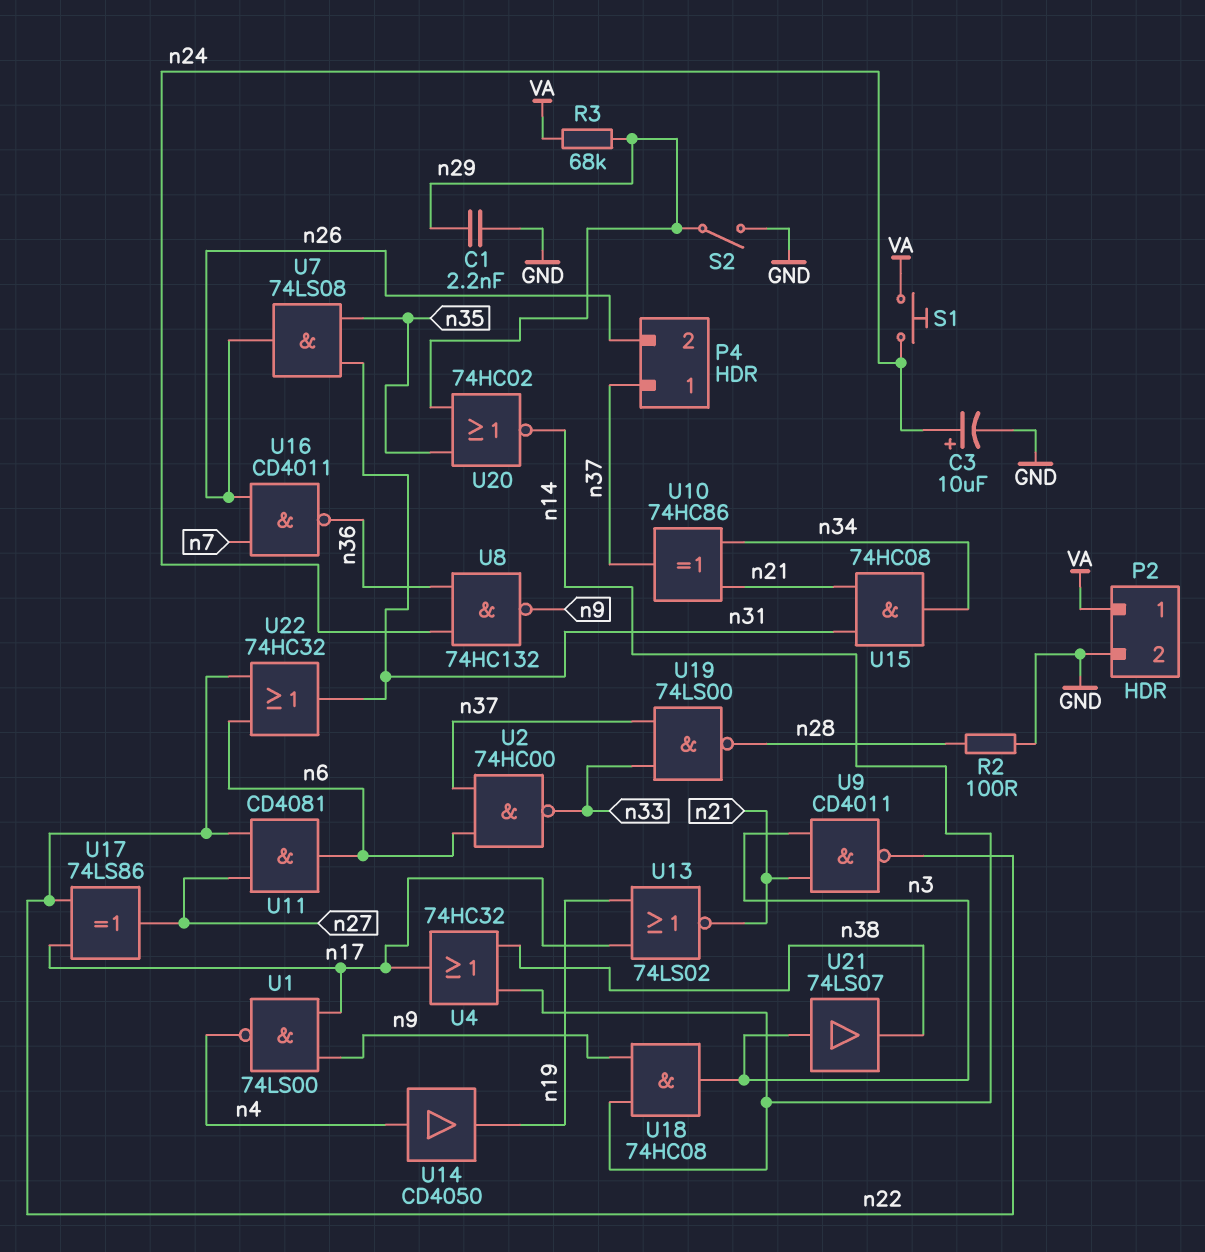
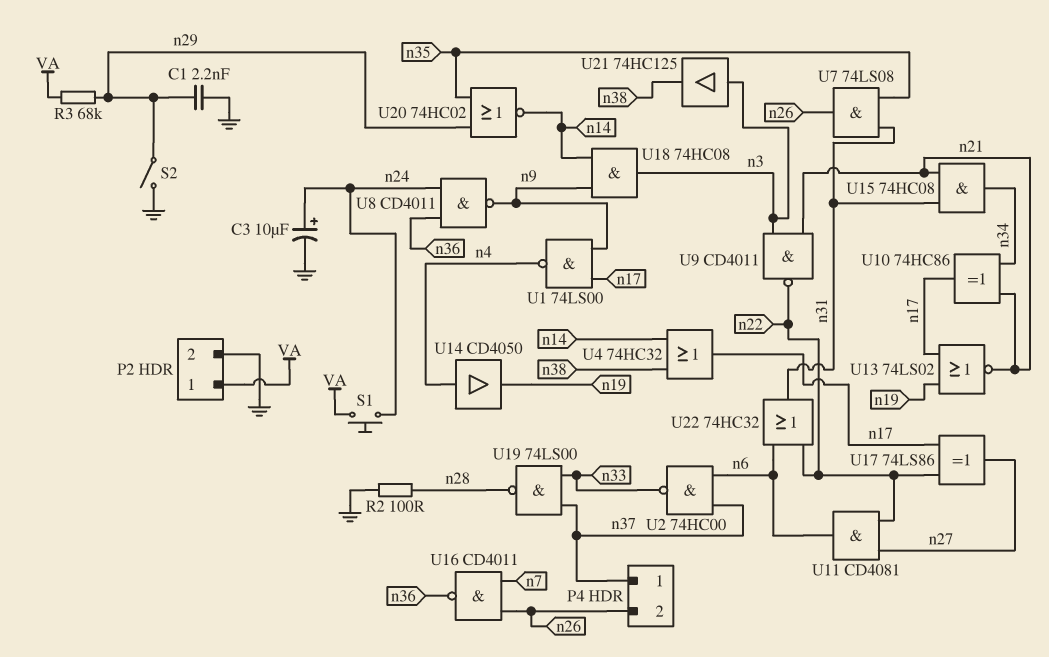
U8: NAND 74HC132 (in n24, in n36, out n9) -> NAND CD4011 (in n24, in n36, out n9)
U10: XOR 74HC86 (in n21, in n34, out n37) -> XOR 74HC86 (in n21, in n34, out n17)
U21: buffer 74LS07 (in n3, out n38) -> buffer 74HC125 (in n3, out n38)

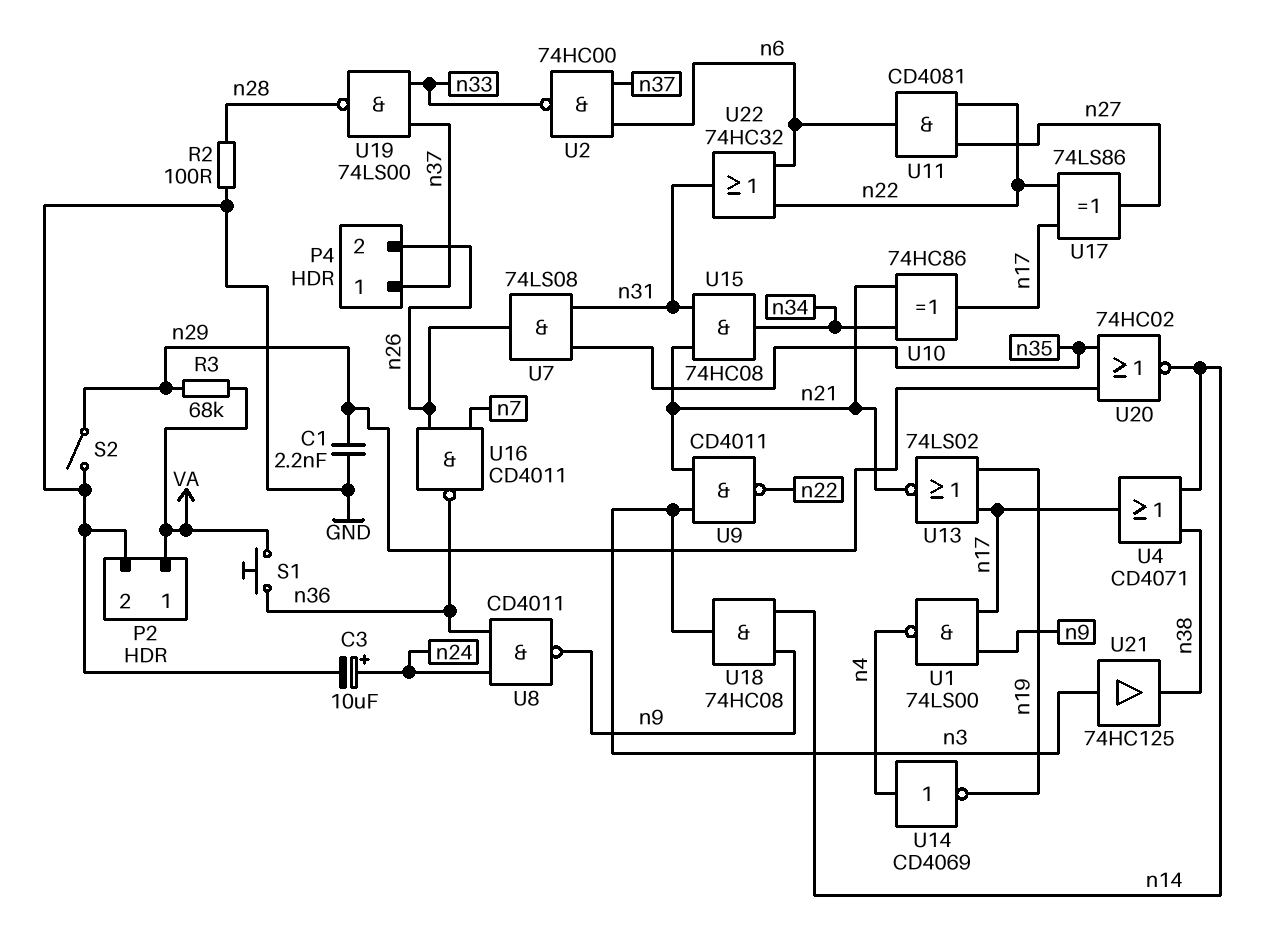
S1: button (VA, n24) -> button (VA, n36)
U4: OR 74HC32 (in n14, in n38, out n17) -> OR CD4071 (in n14, in n38, out n17)
U14: buffer CD4050 (in n4, out n19) -> NOT CD4069 (in n4, out n19)

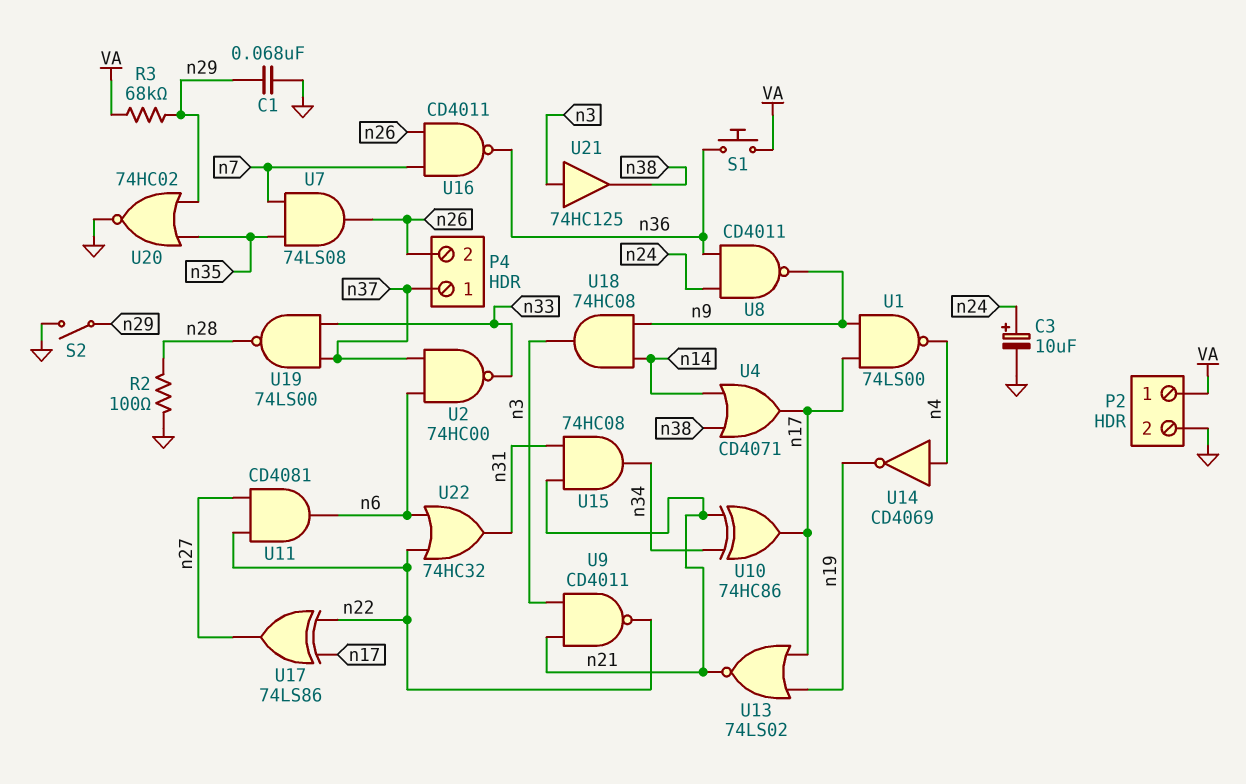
C1: 2.2nF (GND, n29) -> 68nF (GND, n29)
U7: AND 74LS08 (in n31, in n35, out n26) -> AND 74LS08 (in n7, in n35, out n26)
U20: NOR 74HC02 (in n29, in n35, out n14) -> NOR 74HC02 (in n29, in n35, out GND)

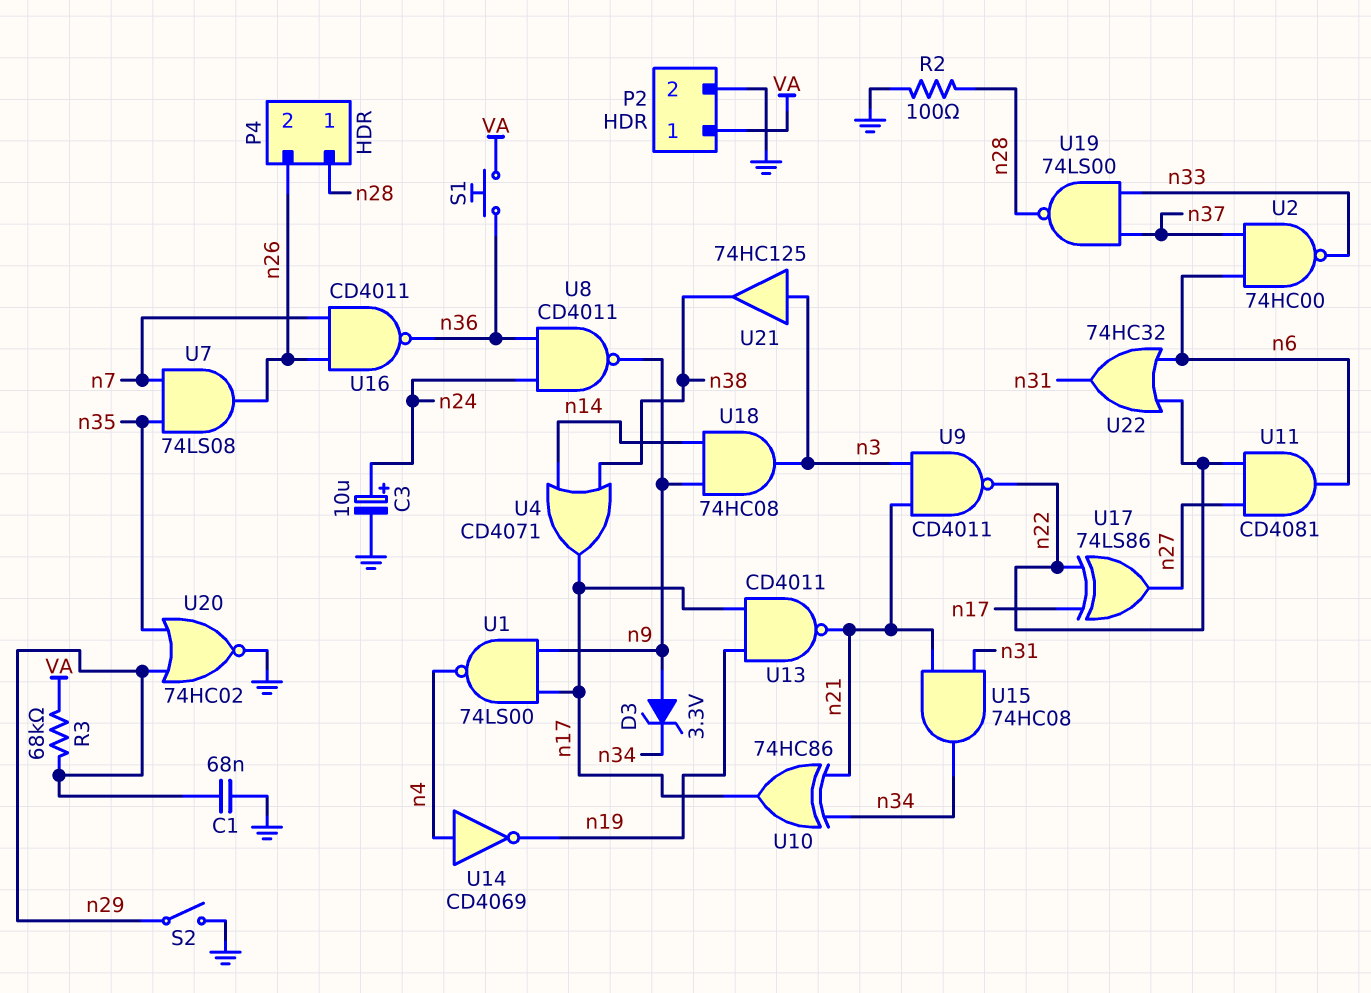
D3: none -> zener 3.3V (A n9, K n34)
P4 pin 1: n37 -> n28
U13: NOR 74LS02 (in n17, in n19, out n21) -> NAND CD4011 (in n17, in n19, out n21)

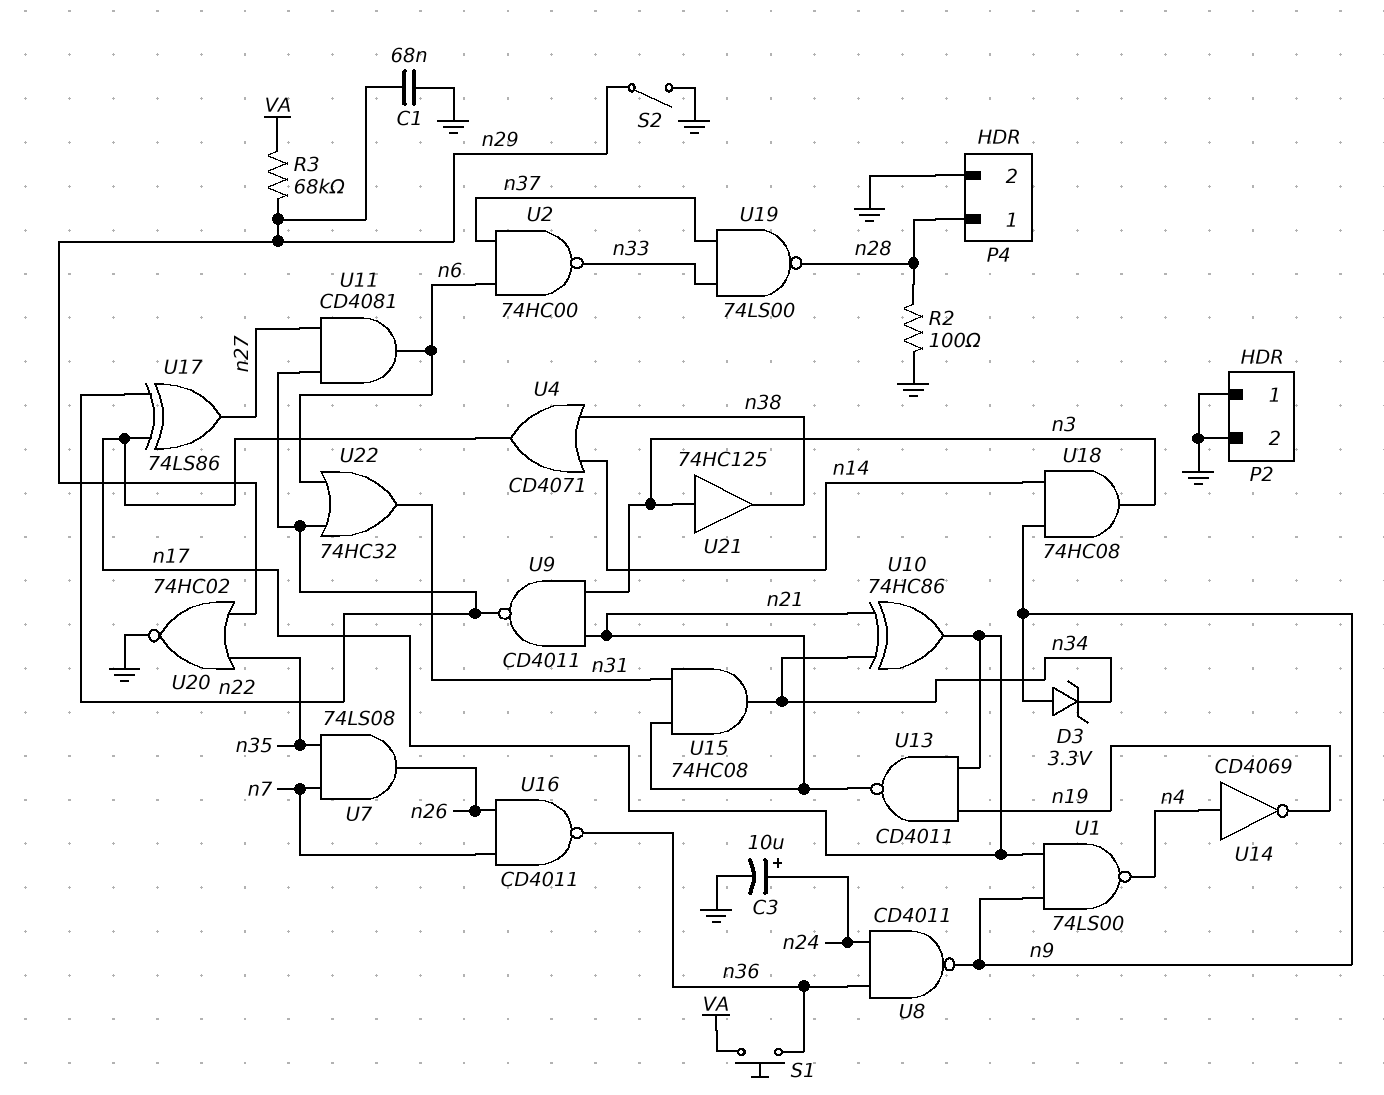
P2 pin 1: VA -> GND
P4 pin 2: n26 -> GND

